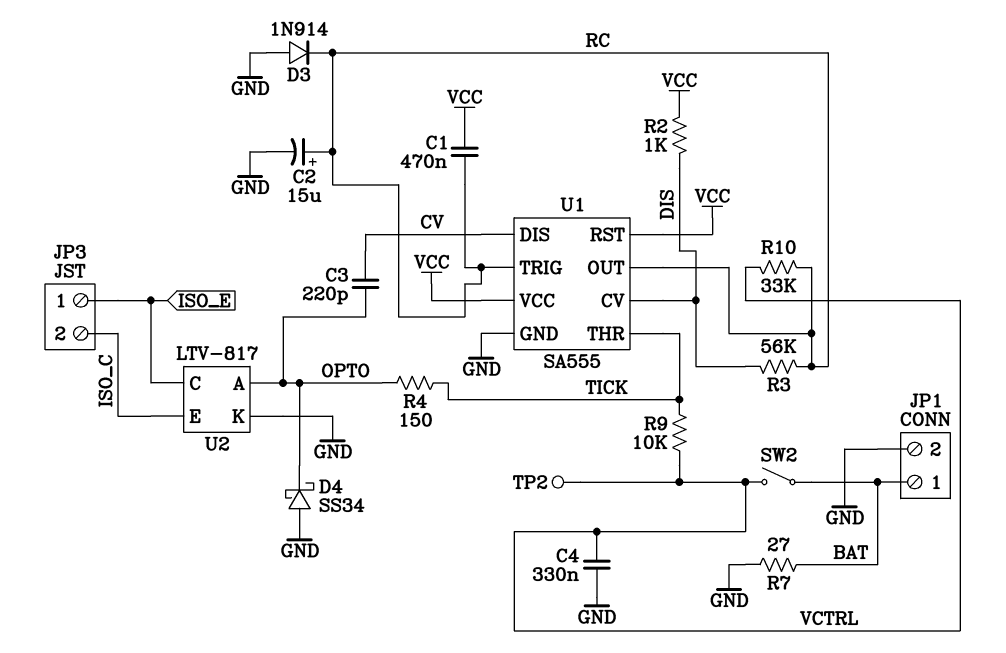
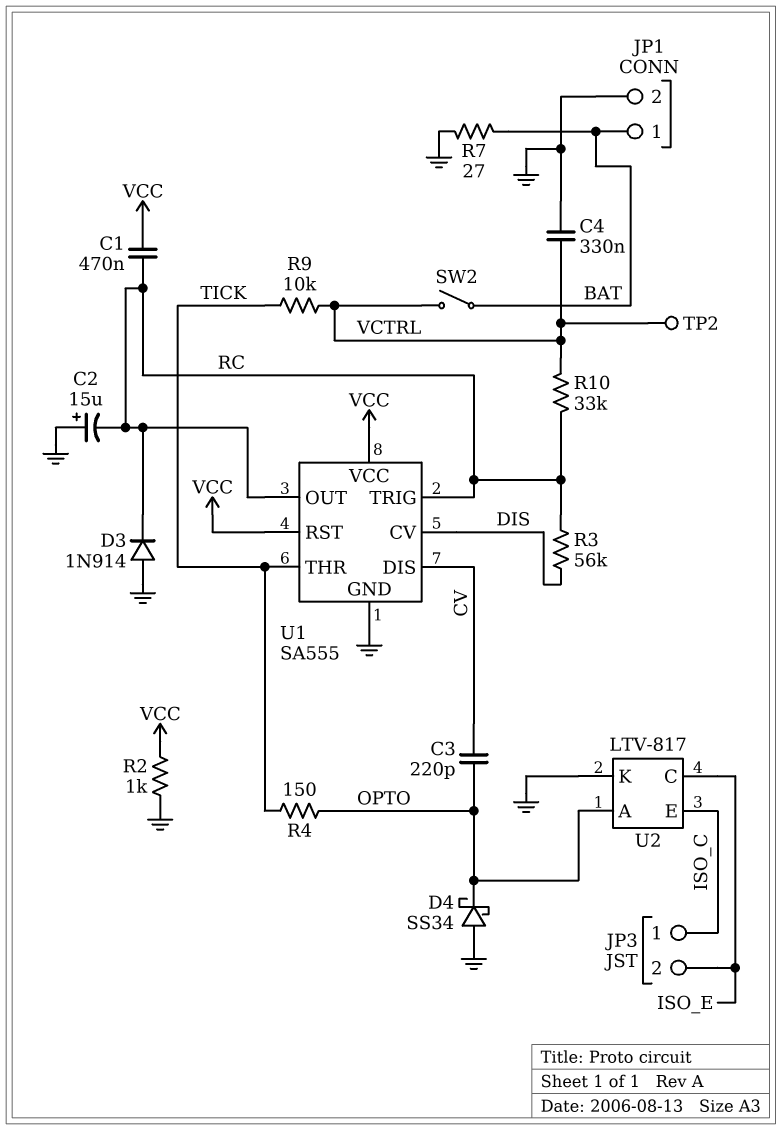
C2: 15uF (plus RC, minus GND) -> 15uF (plus GND, minus RC)
JP3 pin 1: ISO_E -> ISO_C
JP3 pin 2: ISO_C -> ISO_E
R2: 1k (DIS, VCC) -> 1k (GND, VCC)

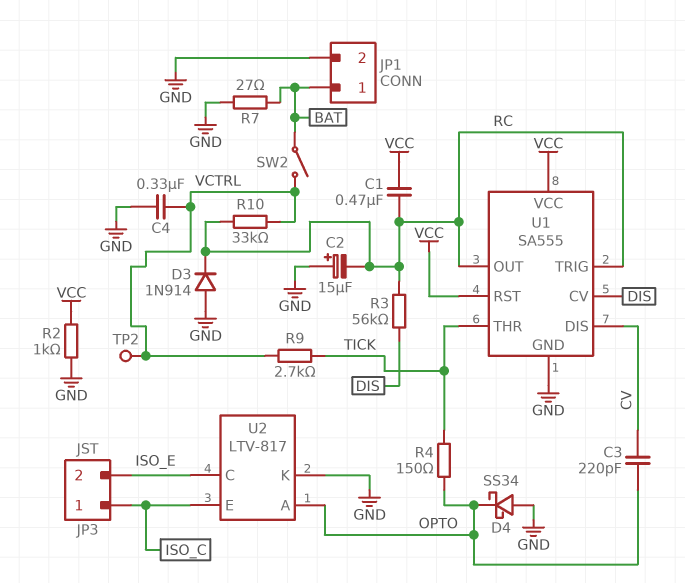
R9: 10k (TICK, VCTRL) -> 2.7k (TICK, VCTRL)

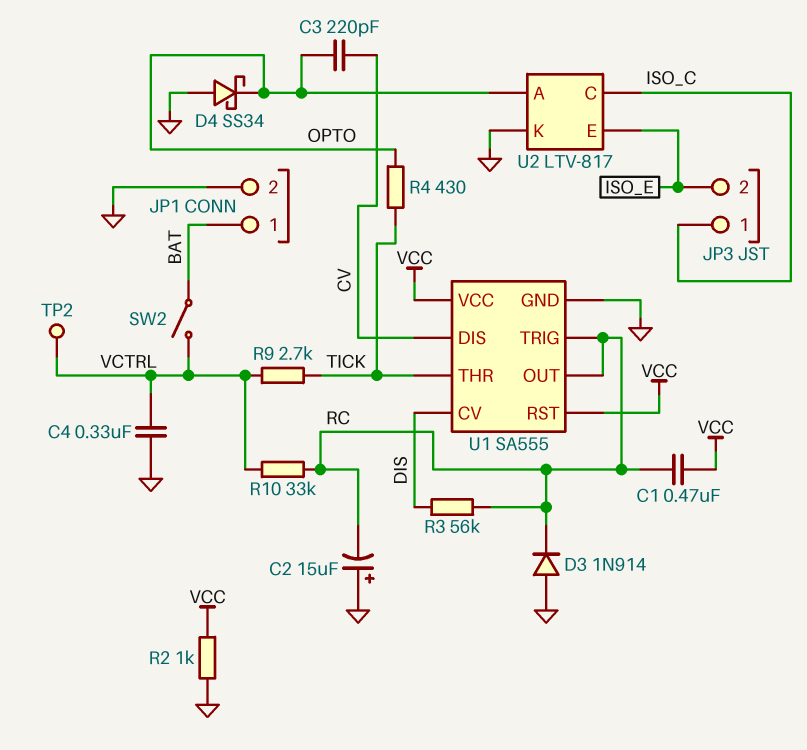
R4: 150 (OPTO, TICK) -> 430 (OPTO, TICK)
R7: 27 (BAT, GND) -> none
U2 pin C: ISO_E -> ISO_C
U2 pin E: ISO_C -> ISO_E

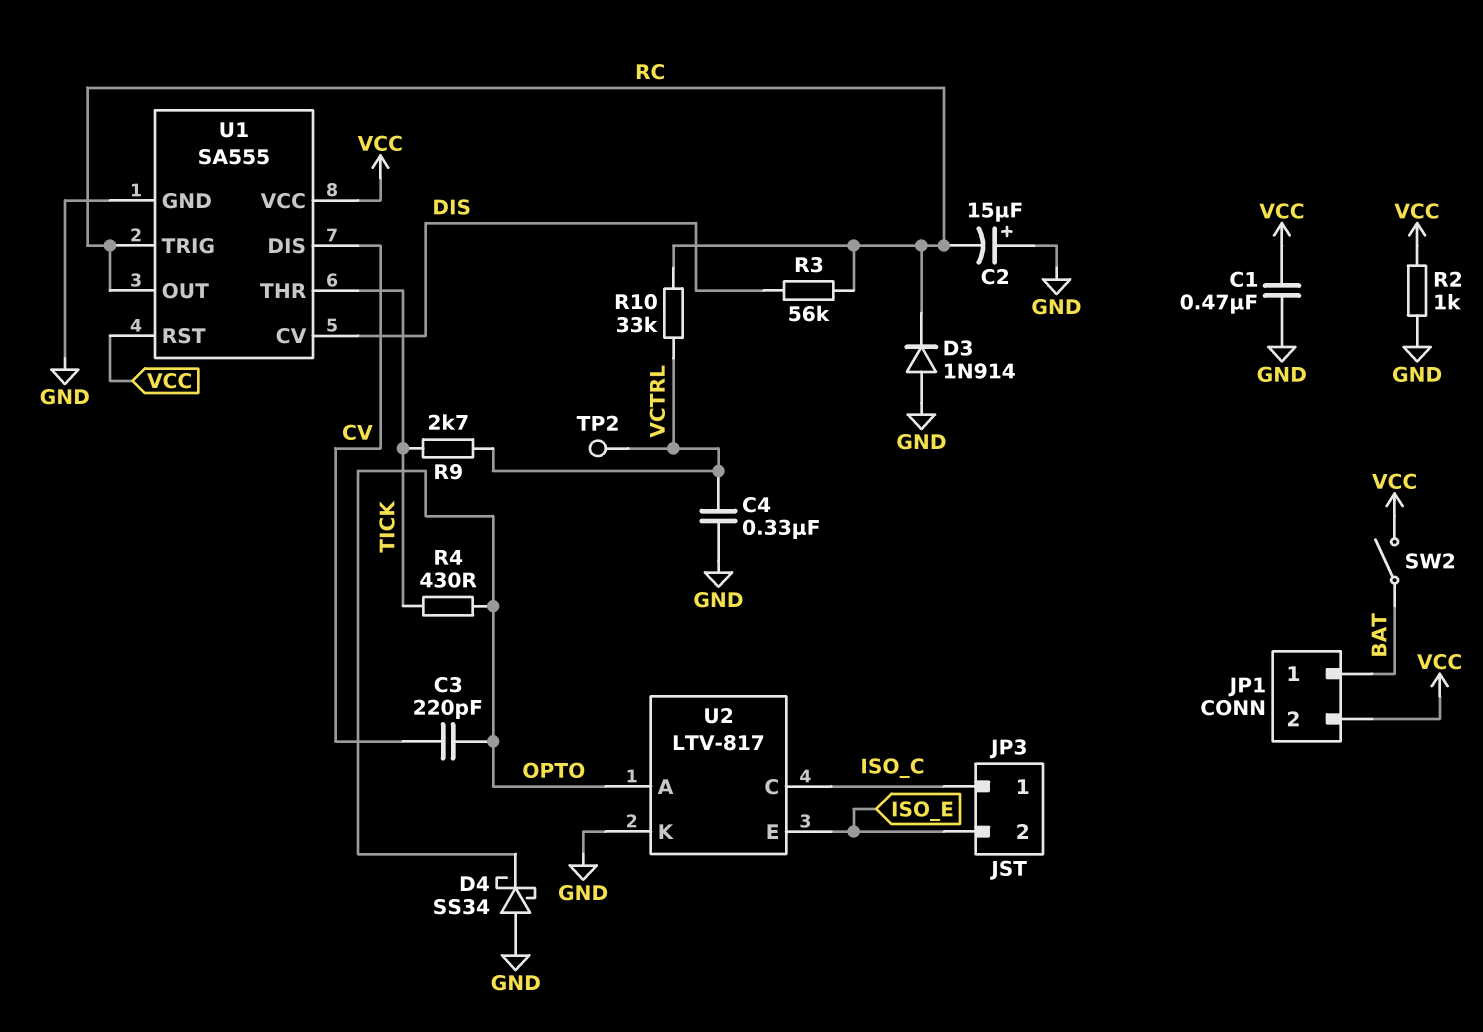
C1: 470nF (RC, VCC) -> 470nF (GND, VCC)
JP1 pin 2: GND -> VCC
SW2: switch (BAT, VCTRL) -> switch (BAT, VCC)

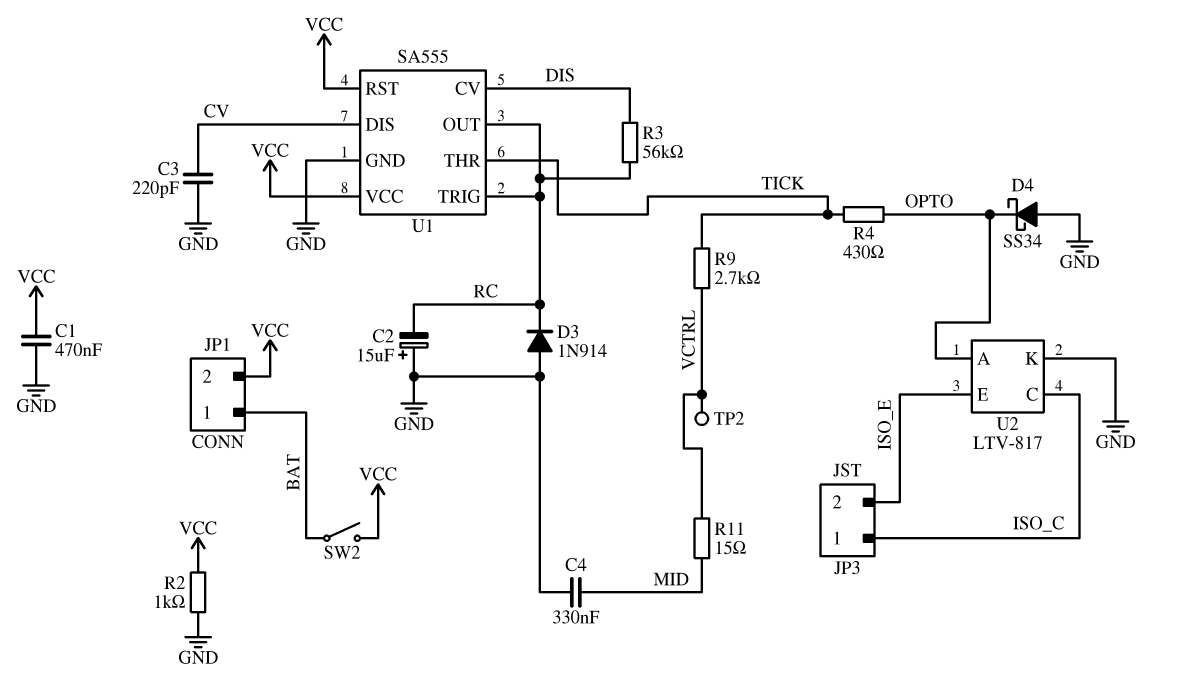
C3: 220pF (CV, OPTO) -> 220pF (CV, GND)
C4: 330nF (GND, VCTRL) -> 330nF (GND, MID)
R10: 33k (RC, VCTRL) -> none
R11: none -> 15 (MID, VCTRL)

